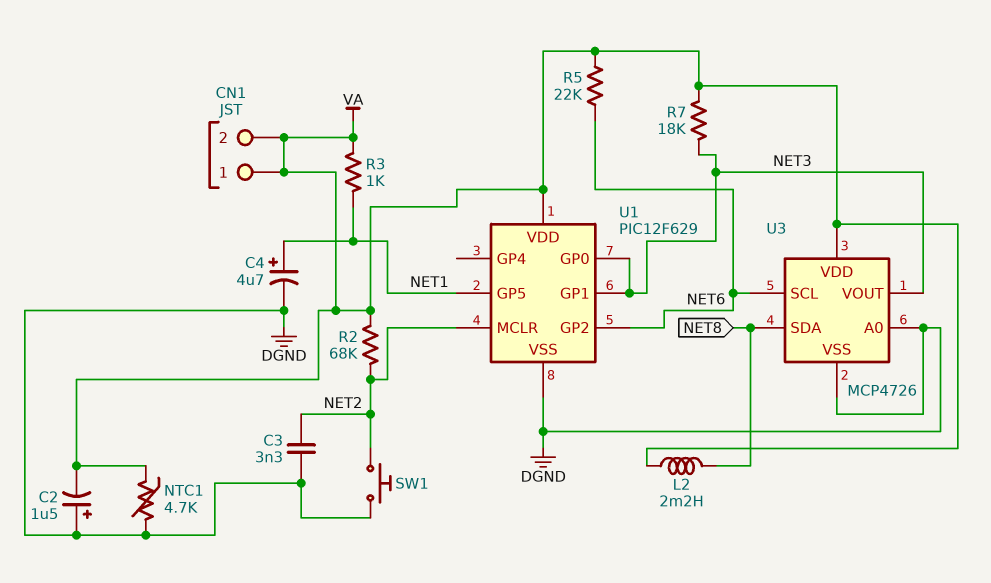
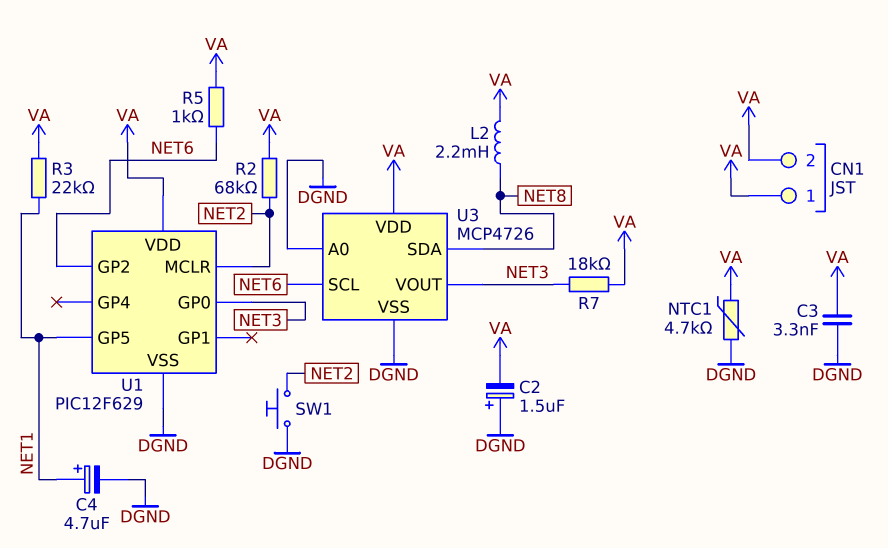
C3: 3.3nF (DGND, NET2) -> 3.3nF (DGND, VA)
R3: 1k (NET1, VA) -> 22k (NET1, VA)
R5: 22k (NET6, VA) -> 1k (NET6, VA)
U1 pin GP1: NET3 -> none

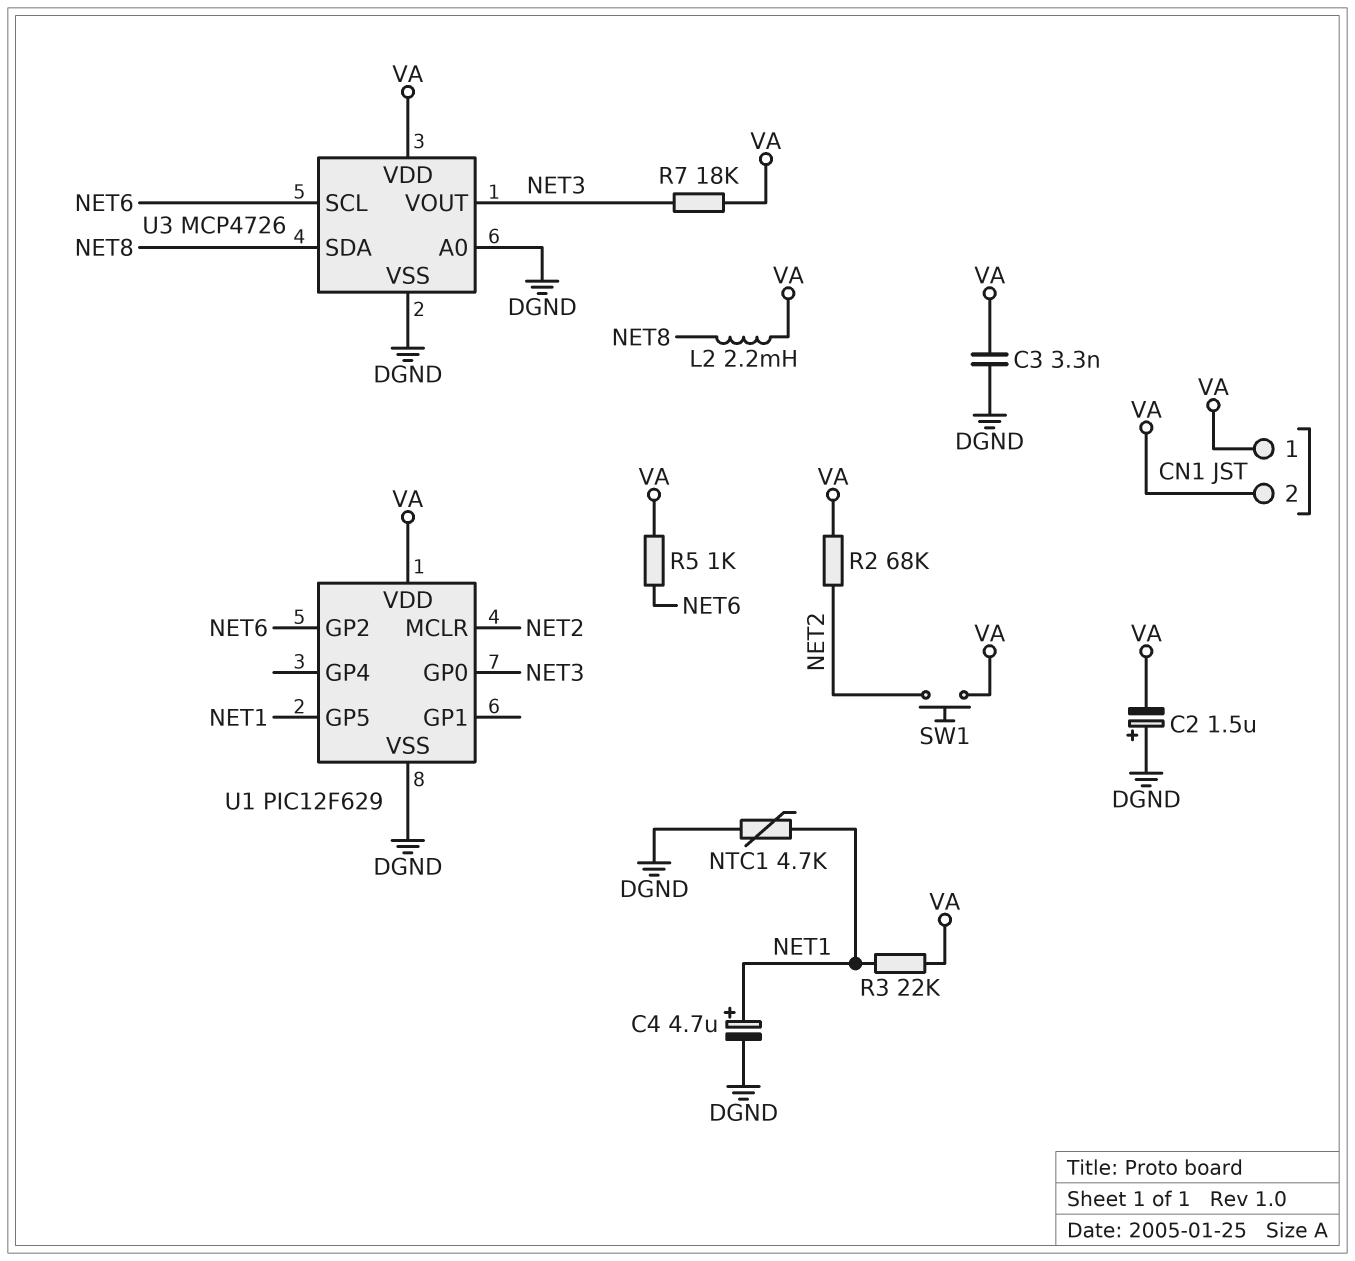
NTC1: 4.7k (DGND, VA) -> 4.7k (DGND, NET1)
SW1: button (DGND, NET2) -> button (NET2, VA)

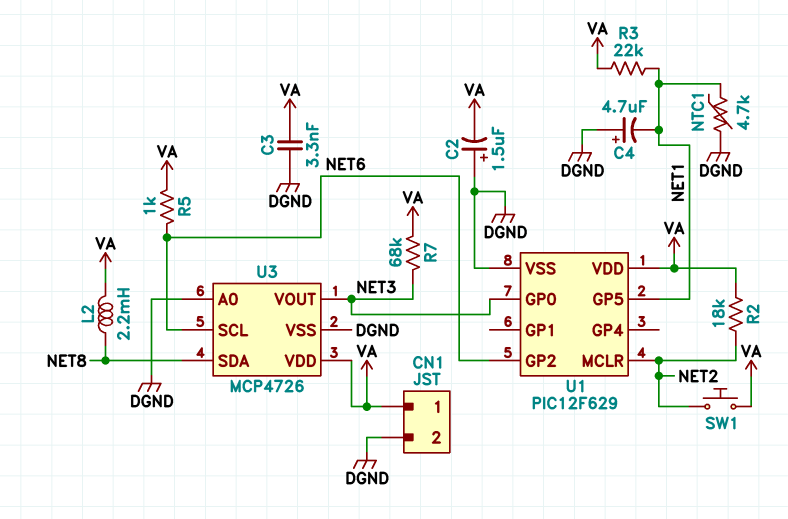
C4: 4.7uF (plus NET1, minus DGND) -> 4.7uF (plus DGND, minus NET1)
CN1 pin 2: VA -> DGND
R2: 68k (NET2, VA) -> 18k (NET2, VA)
R7: 18k (NET3, VA) -> 68k (NET3, VA)

